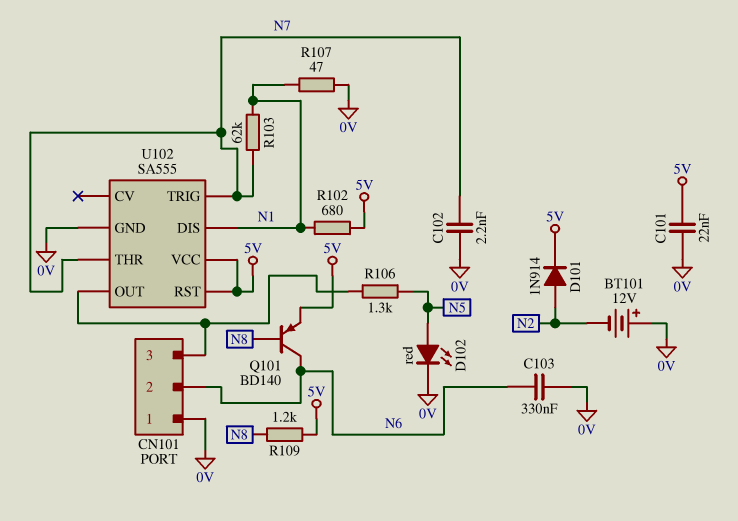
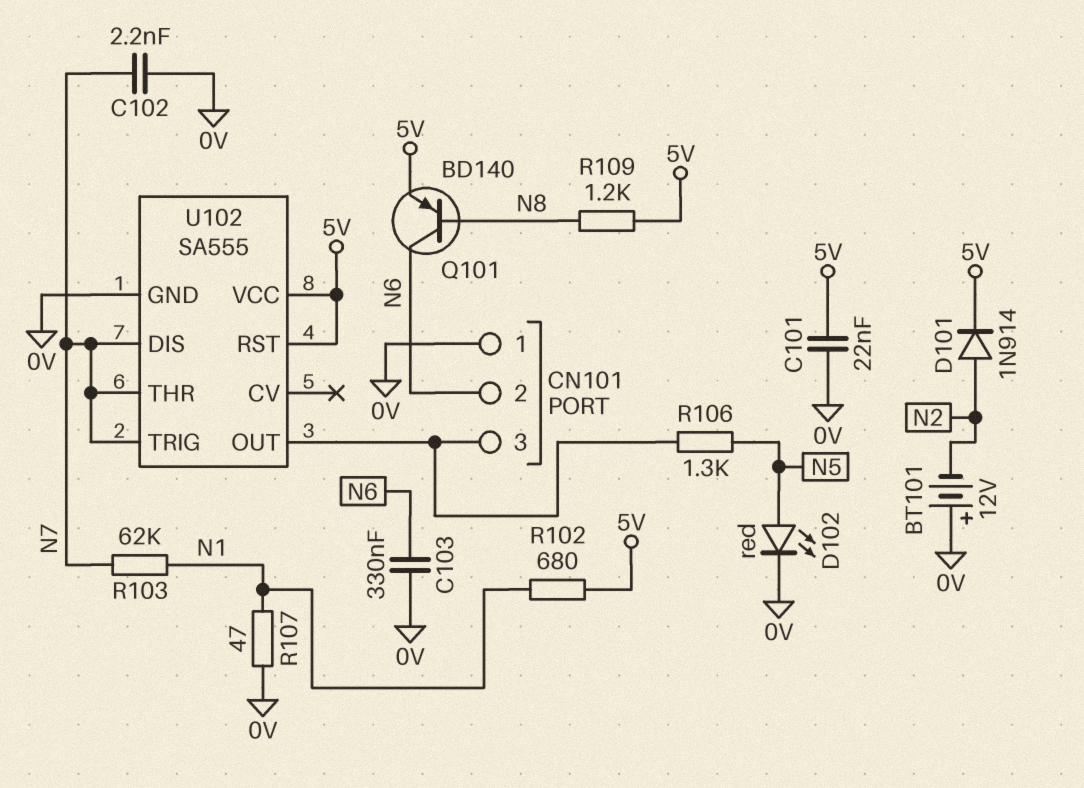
U102 pin DIS: N1 -> N7

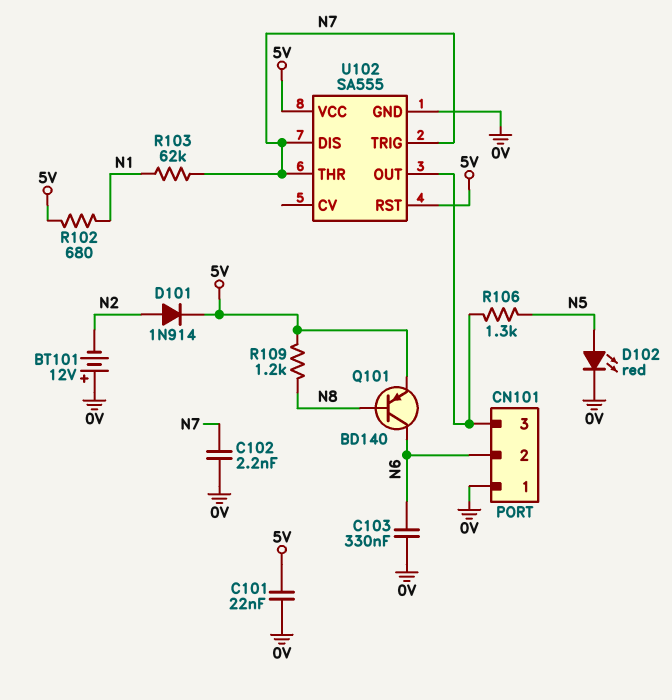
R107: 47 (0V, N1) -> none

